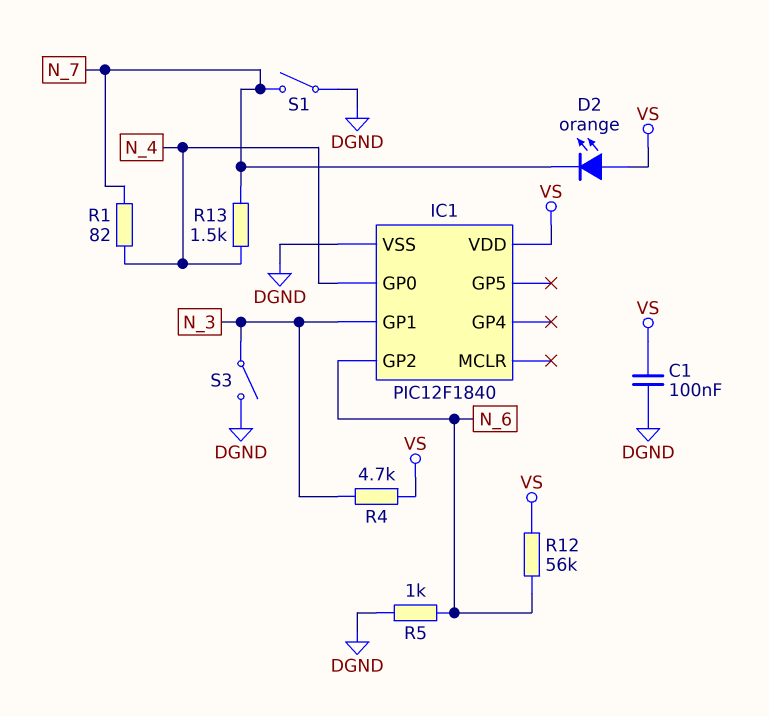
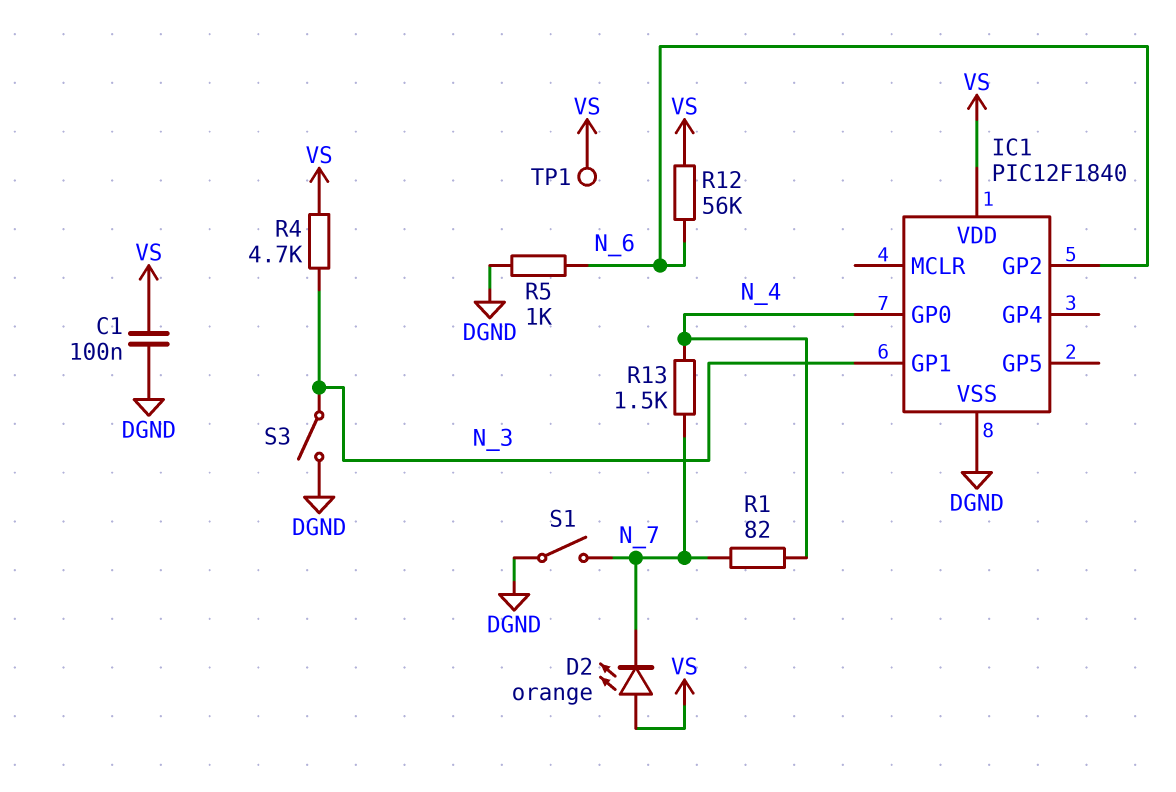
TP1: none -> test point (VS)

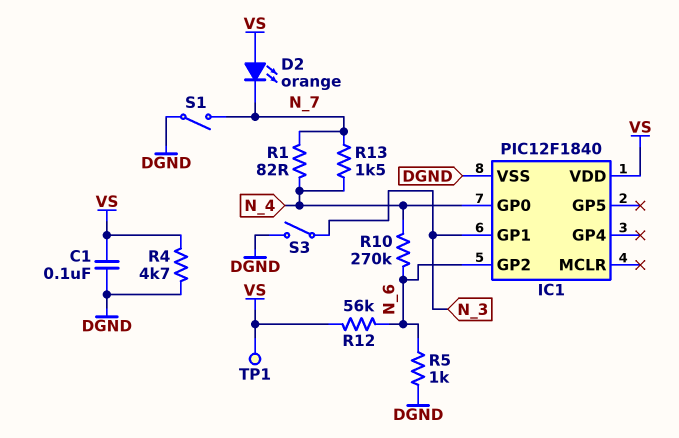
R4: 4.7k (N_3, VS) -> 4.7k (DGND, VS)
R10: none -> 270k (N_4, N_6)

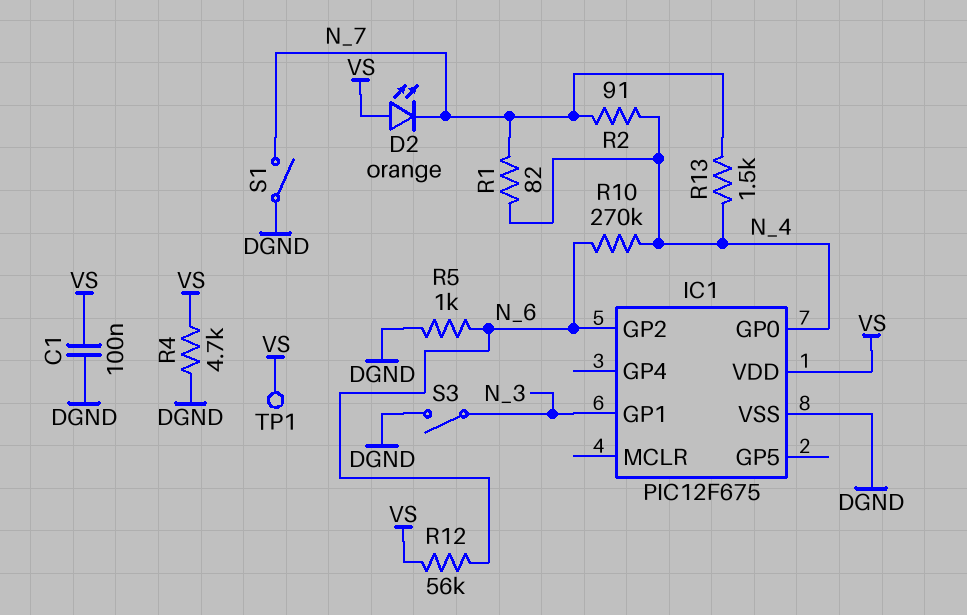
IC1: PIC12F1840 -> PIC12F675
R2: none -> 91 (N_4, N_7)

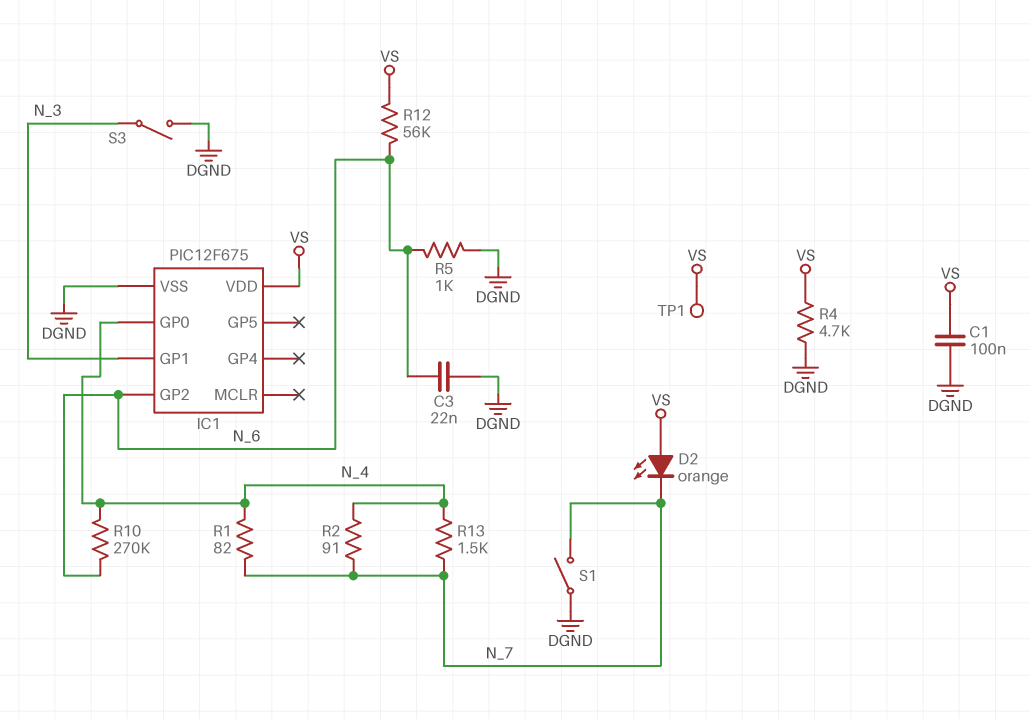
C3: none -> 22nF (DGND, N_6)

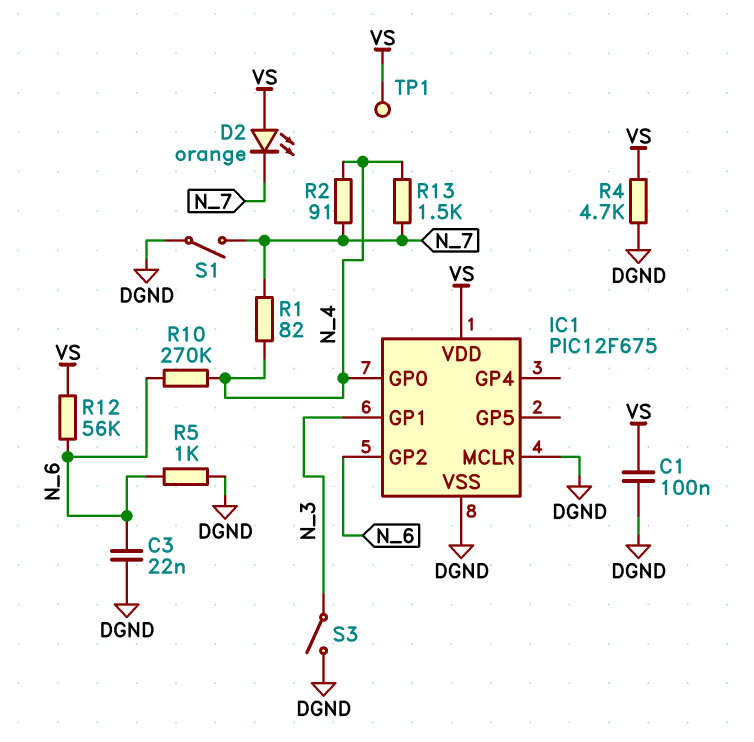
IC1 pin MCLR: none -> DGND

